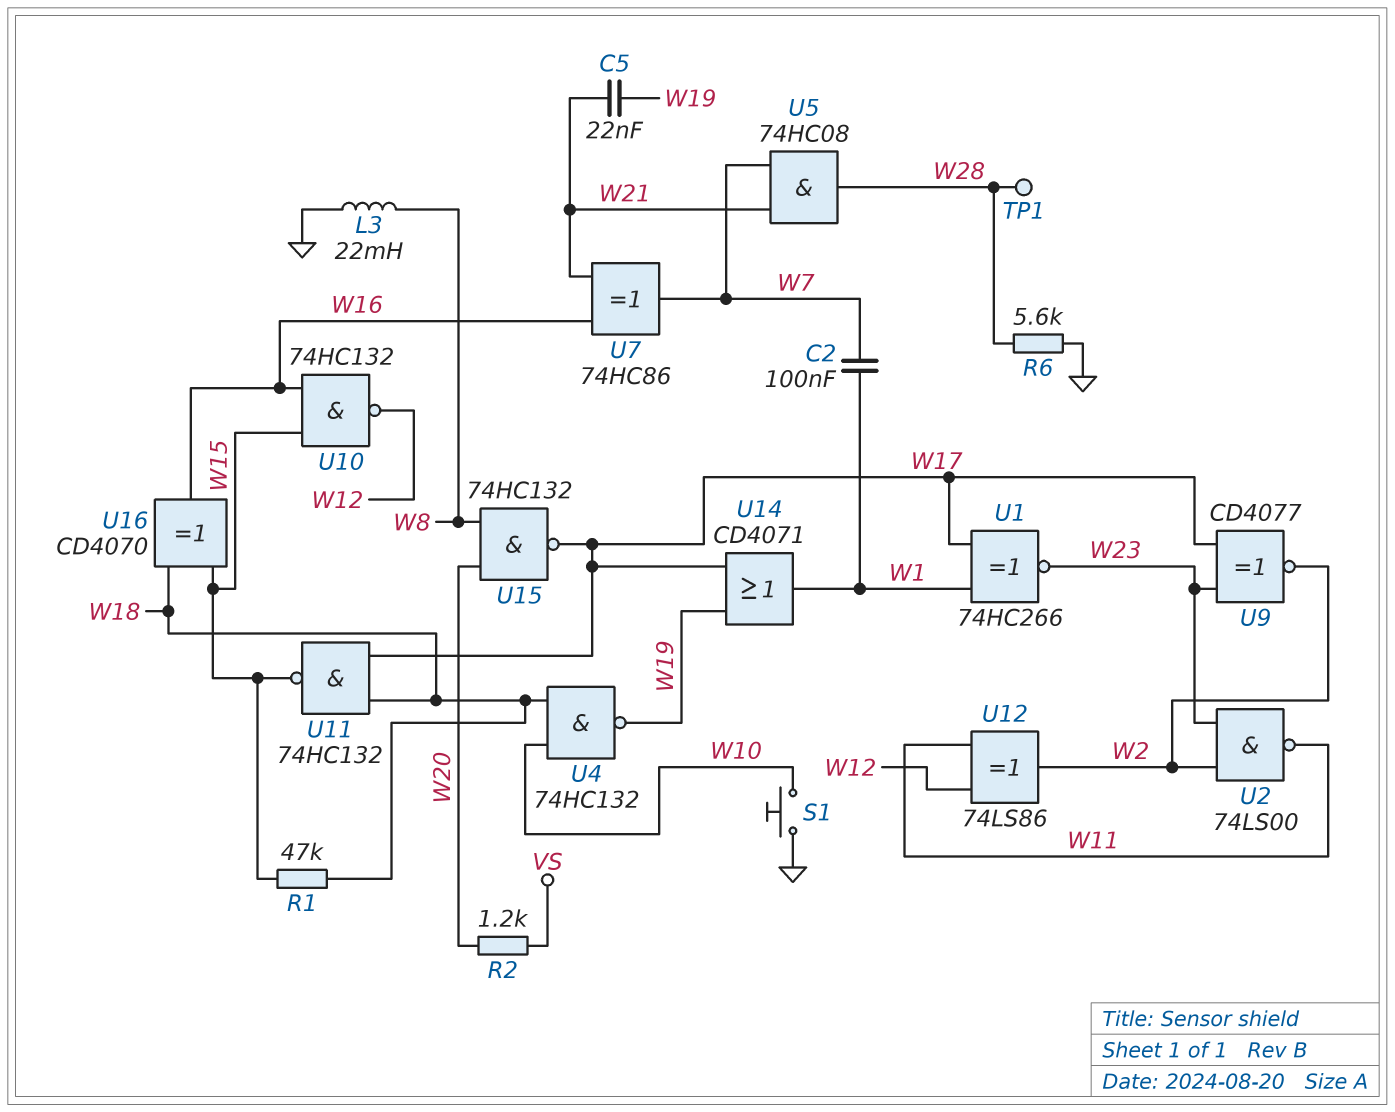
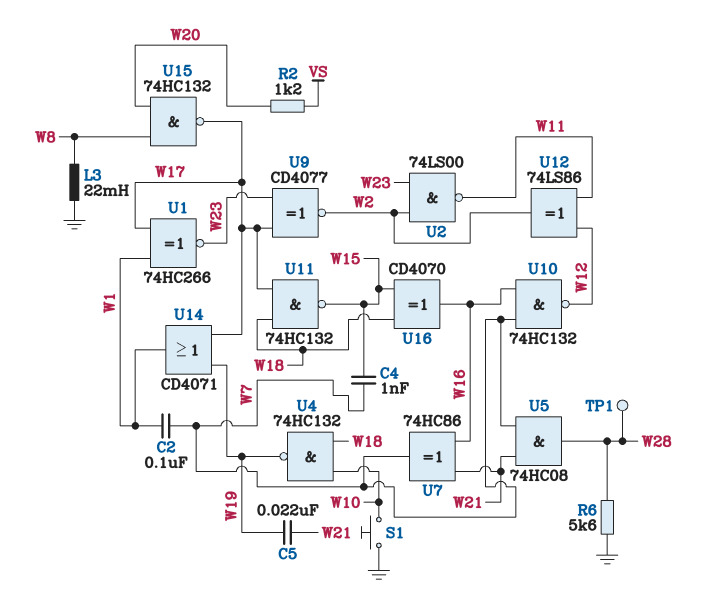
C4: none -> 1nF (W7, W15)
R1: 47k (W15, W18) -> none
U10: NAND 74HC132 (in W15, in W16, out W12) -> NAND 74HC132 (in W7, in W16, out W12)

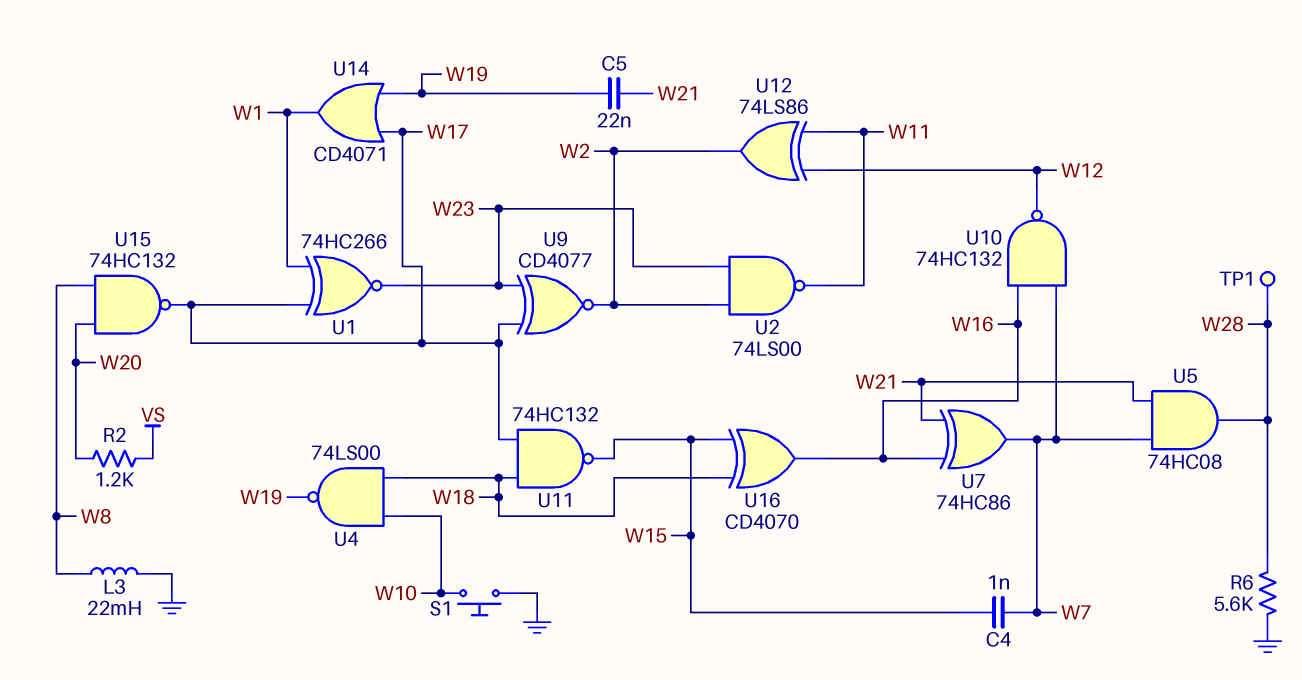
C2: 100nF (W1, W7) -> none
U4: NAND 74HC132 (in W10, in W18, out W19) -> NAND 74LS00 (in W10, in W18, out W19)

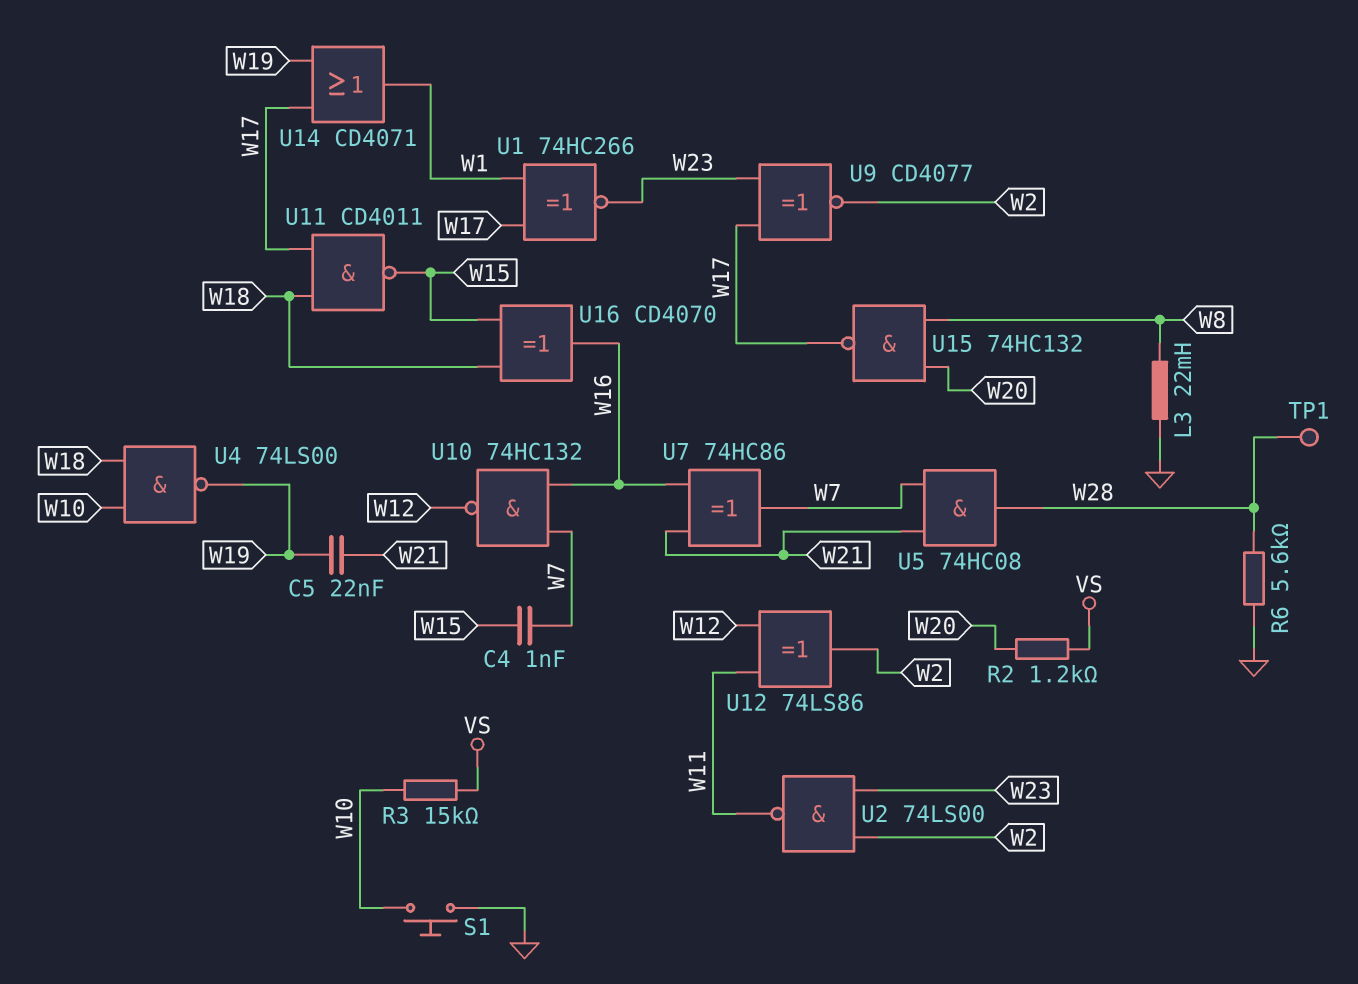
R3: none -> 15k (VS, W10)
U11: NAND 74HC132 (in W17, in W18, out W15) -> NAND CD4011 (in W17, in W18, out W15)

